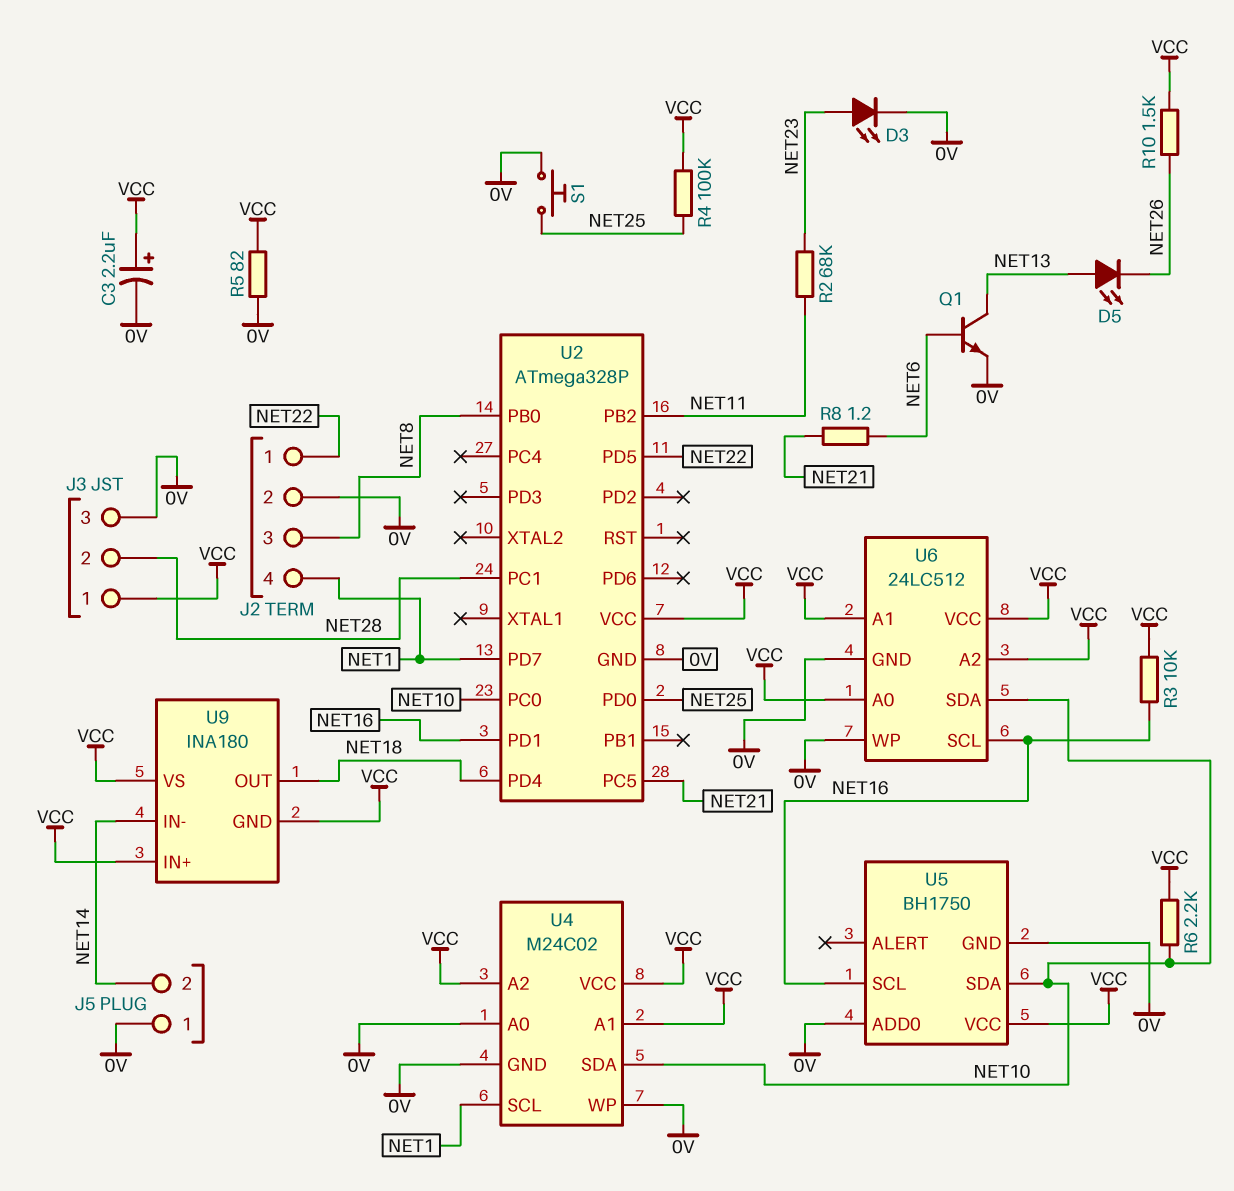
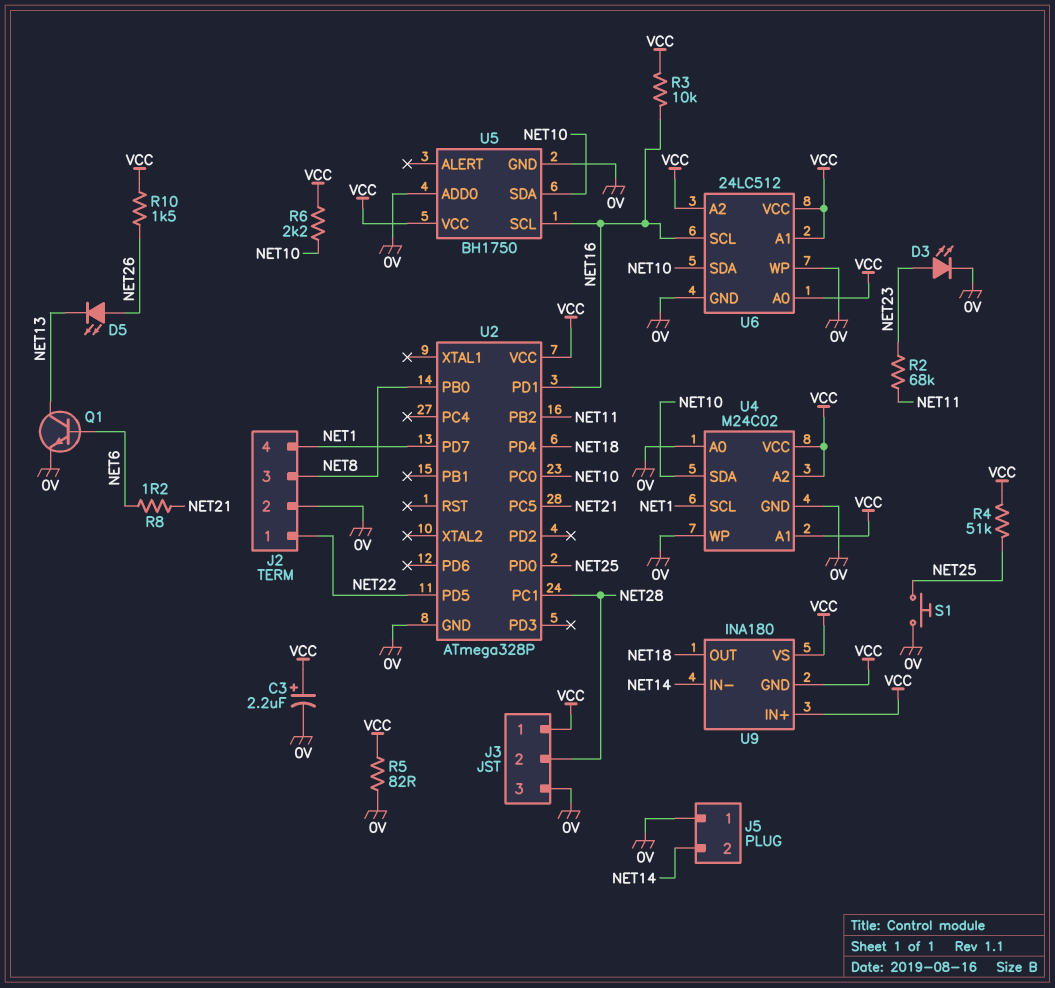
D5: LED (A NET13, K NET26) -> LED (A NET26, K NET13)
R4: 100k (NET25, VCC) -> 51k (NET25, VCC)

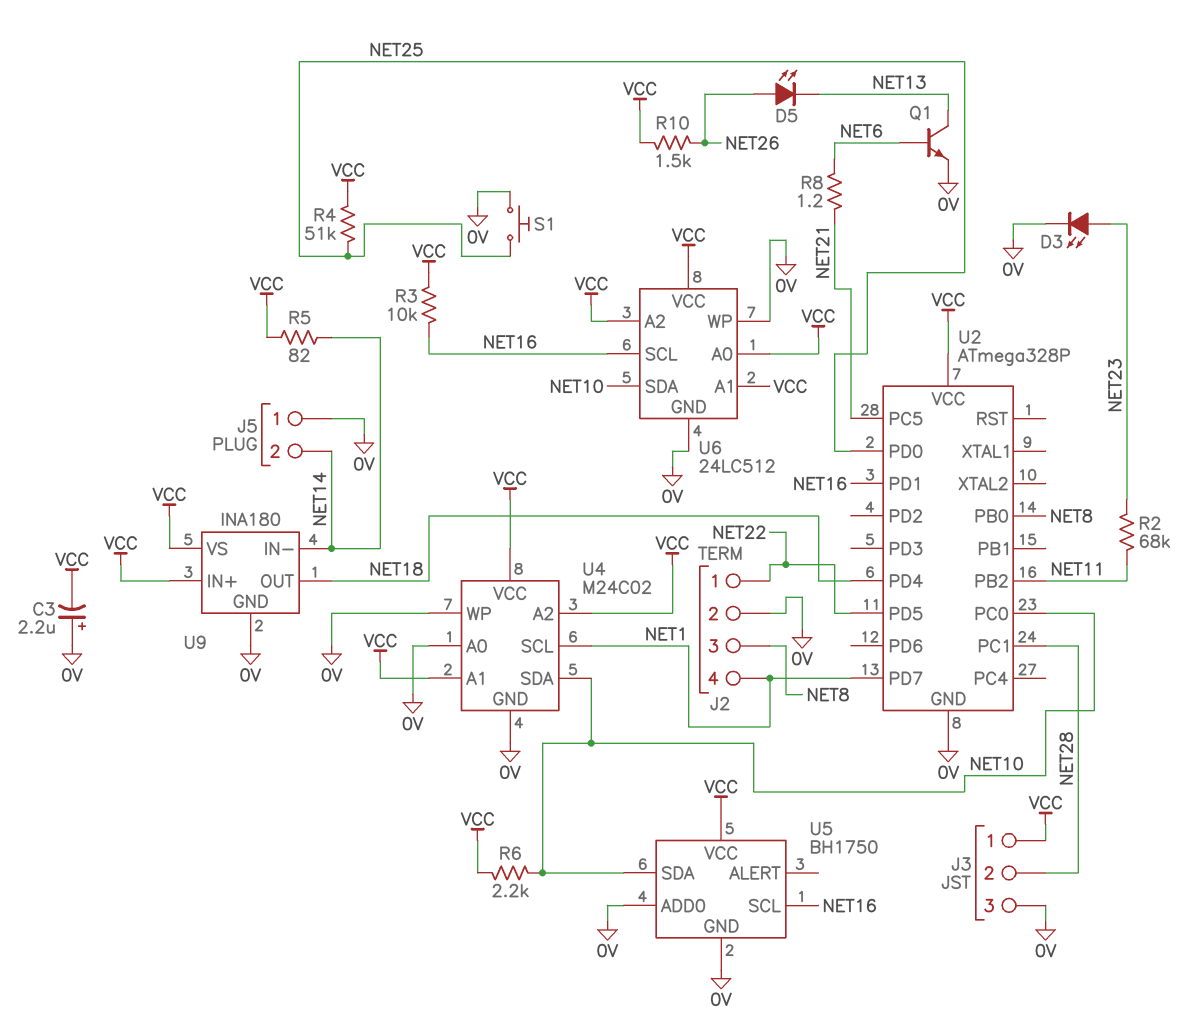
C3: 2.2uF (plus VCC, minus 0V) -> 2.2uF (plus 0V, minus VCC)
R5: 82 (0V, VCC) -> 82 (NET14, VCC)
U9 pin GND: VCC -> 0V

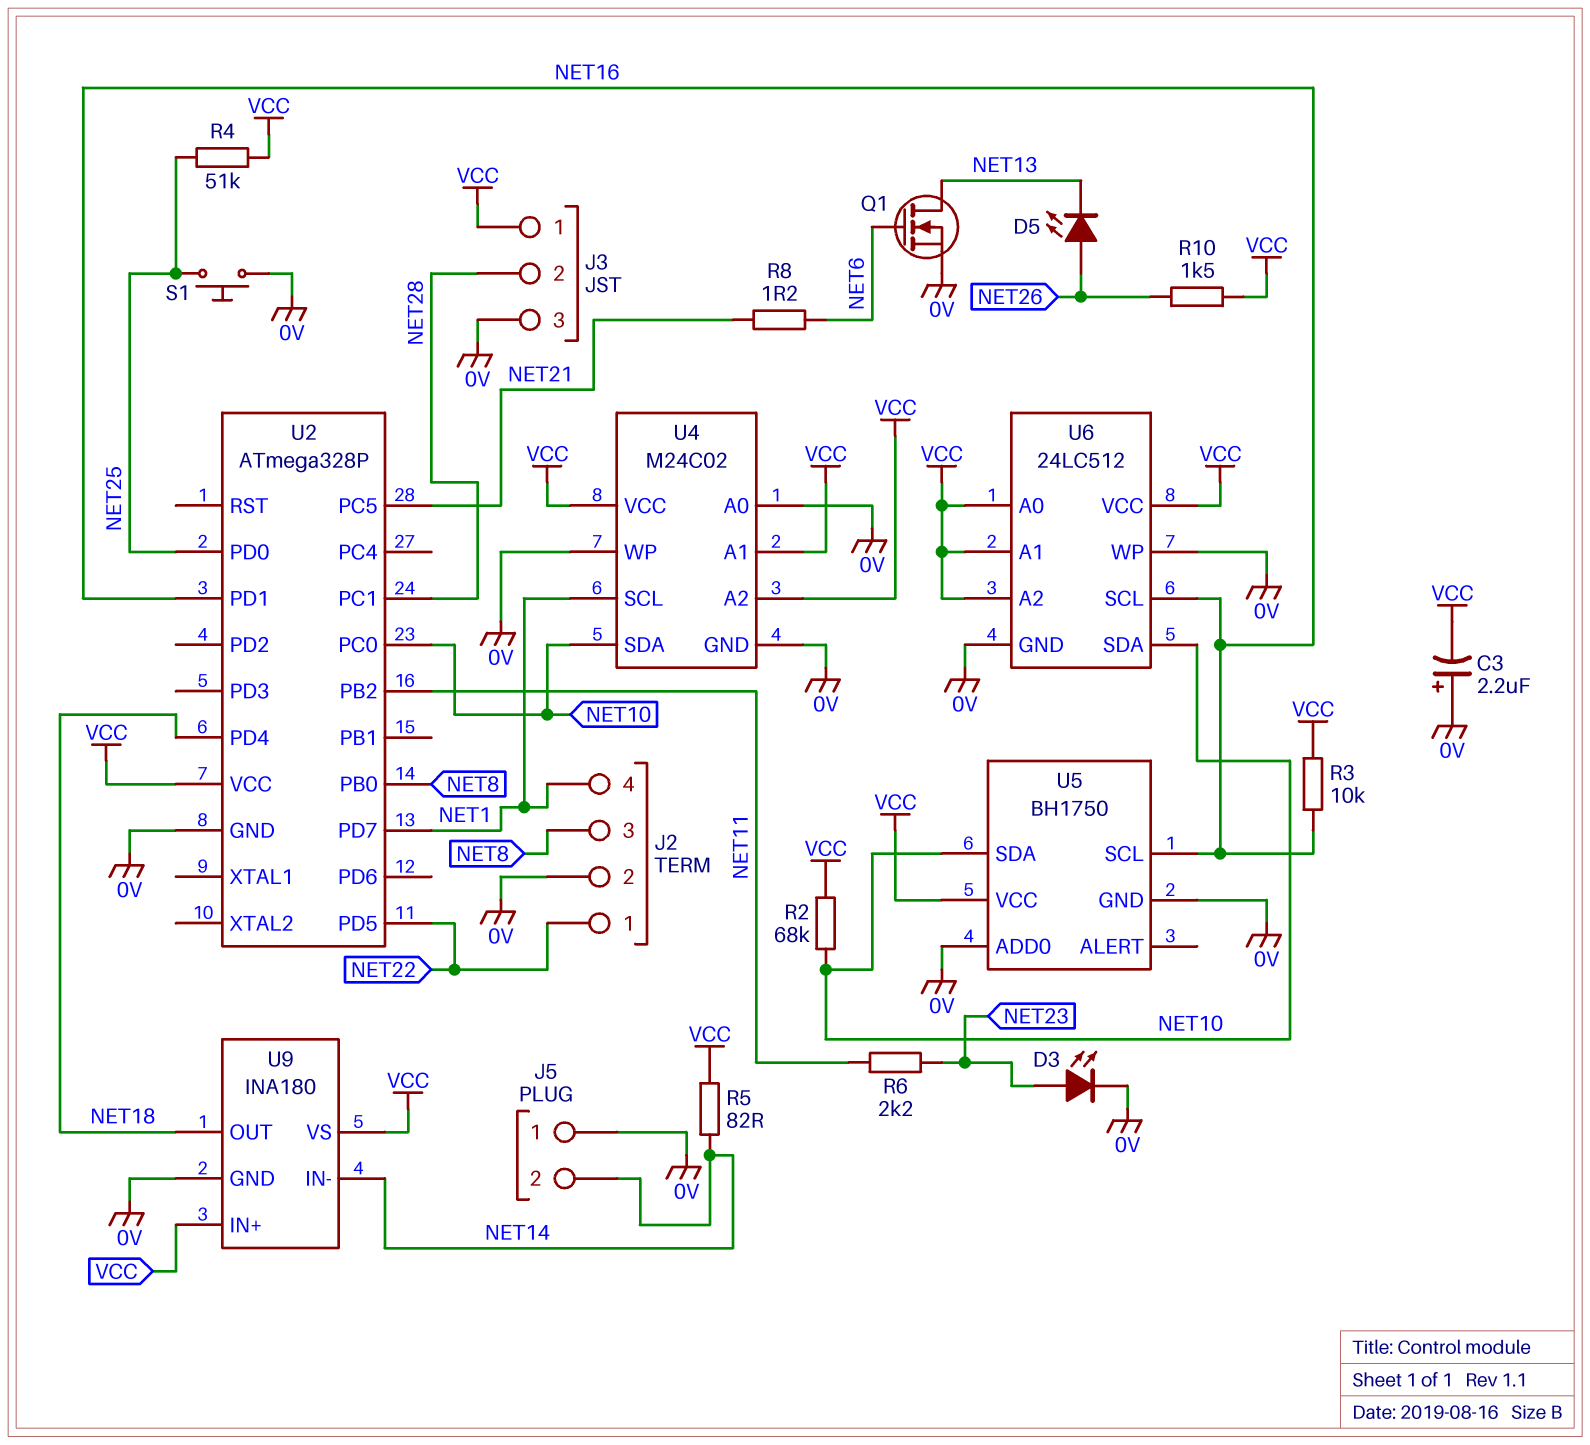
Q1: NPN (B NET6, C NET13, E 0V) -> NMOS (G NET6, D NET13, S 0V)
R2: 68k (NET11, NET23) -> 68k (NET10, VCC)
R6: 2.2k (NET10, VCC) -> 2.2k (NET11, NET23)

